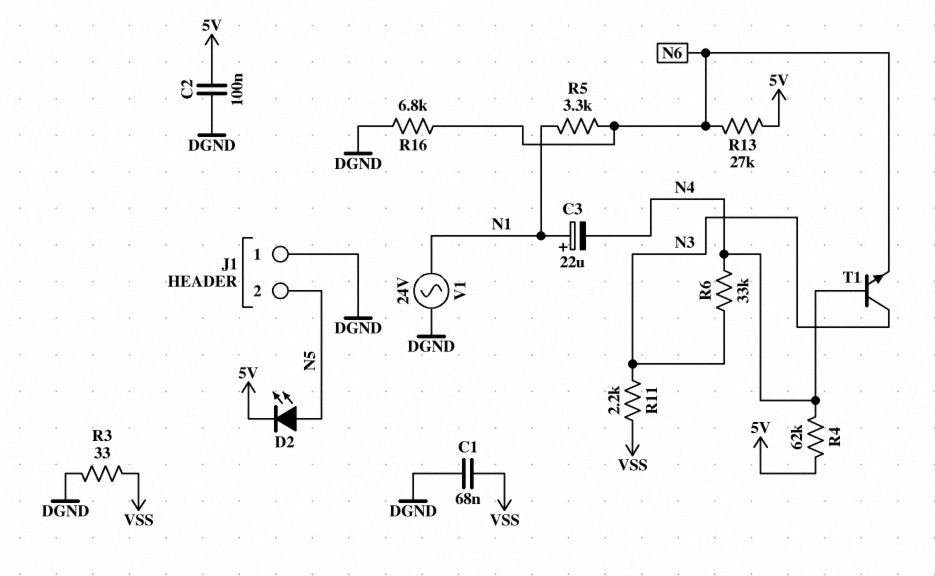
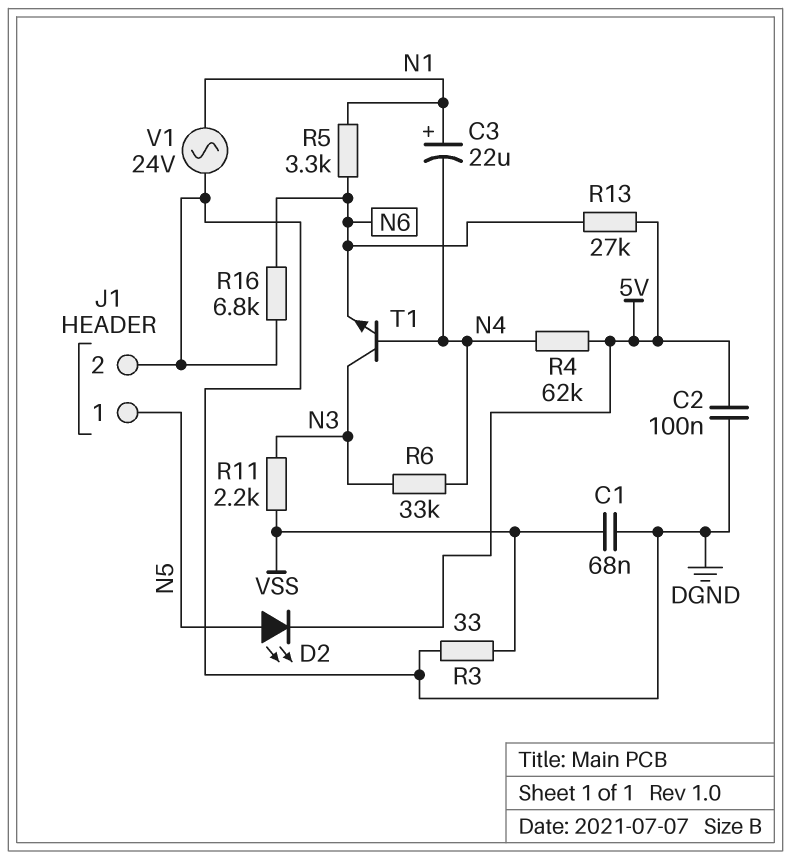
J1 pin 1: DGND -> N5
J1 pin 2: N5 -> DGND

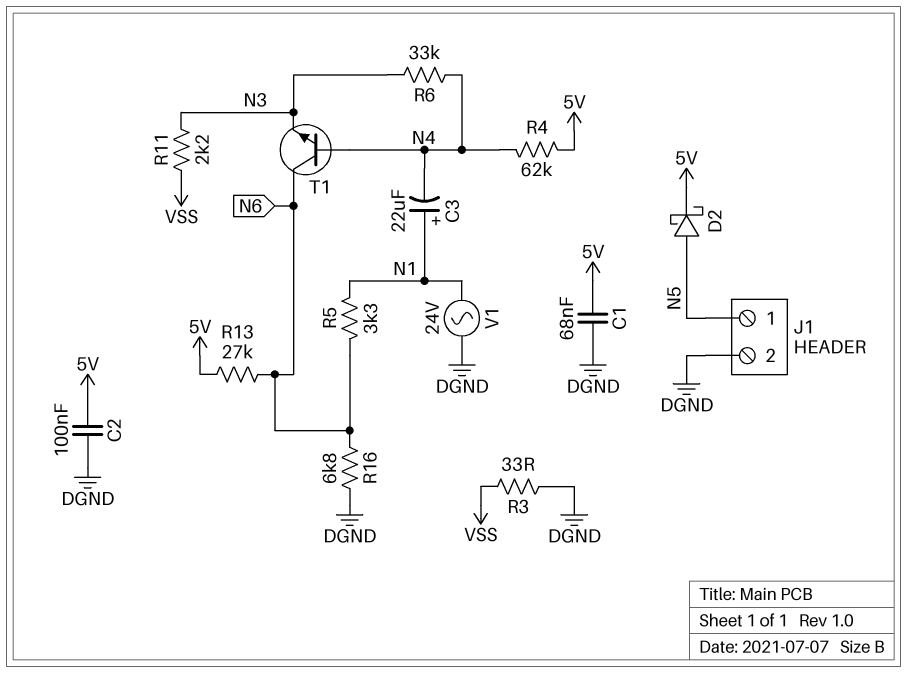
C1: 68nF (DGND, VSS) -> 68nF (5V, DGND)
D2: LED (A N5, K 5V) -> schottky (A N5, K 5V)
T1: NPN (B N4, C N3, E N6) -> NPN (B N4, C N6, E N3)

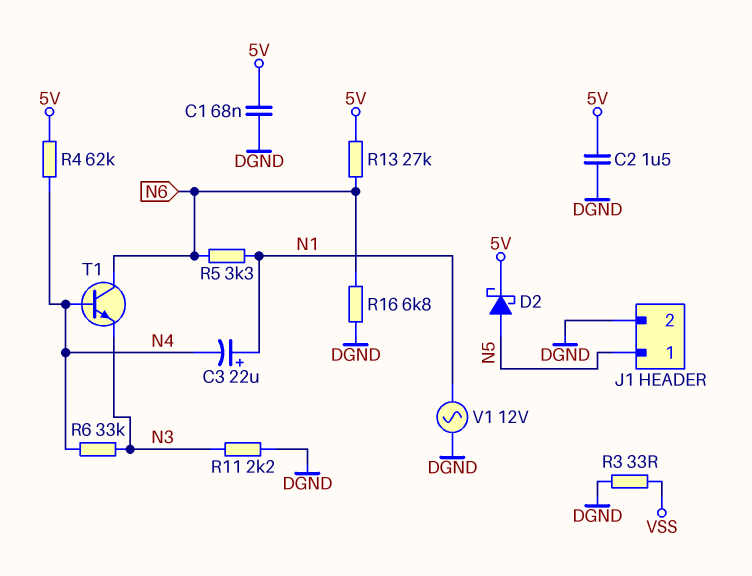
C2: 100nF (5V, DGND) -> 1.5uF (5V, DGND)
R11: 2.2k (N3, VSS) -> 2.2k (DGND, N3)
V1: AC 24V (DGND, N1) -> AC 12V (DGND, N1)

